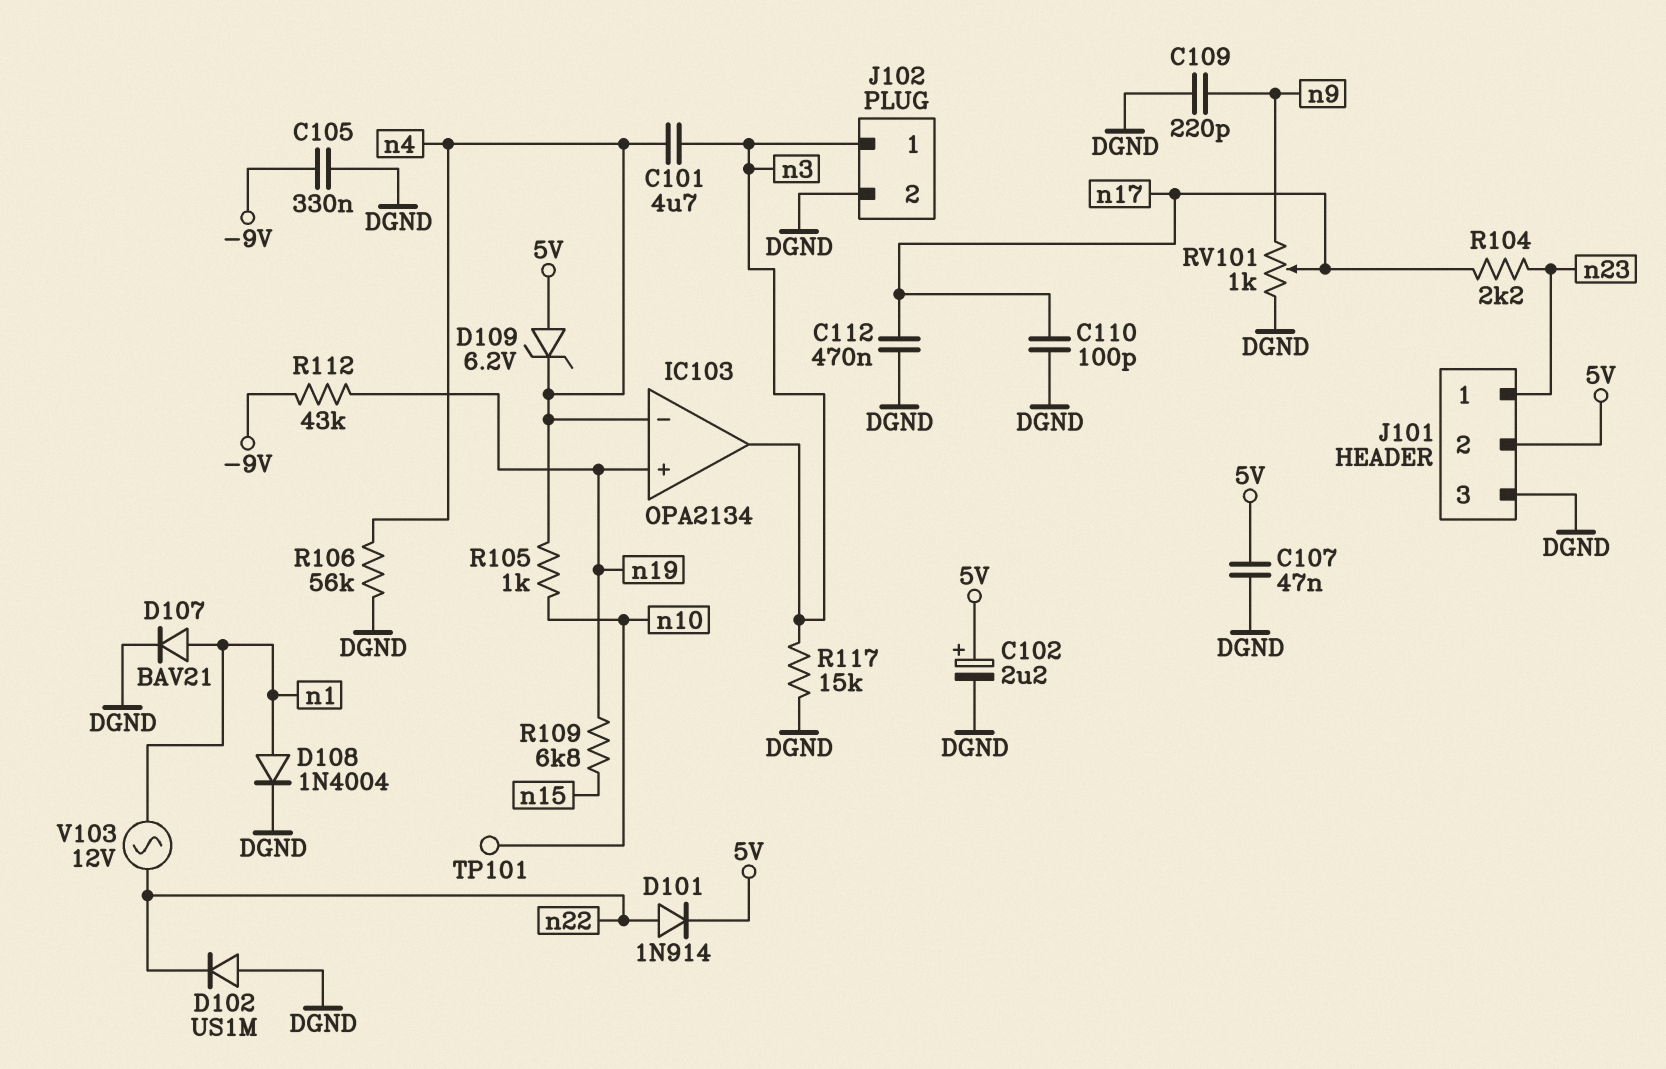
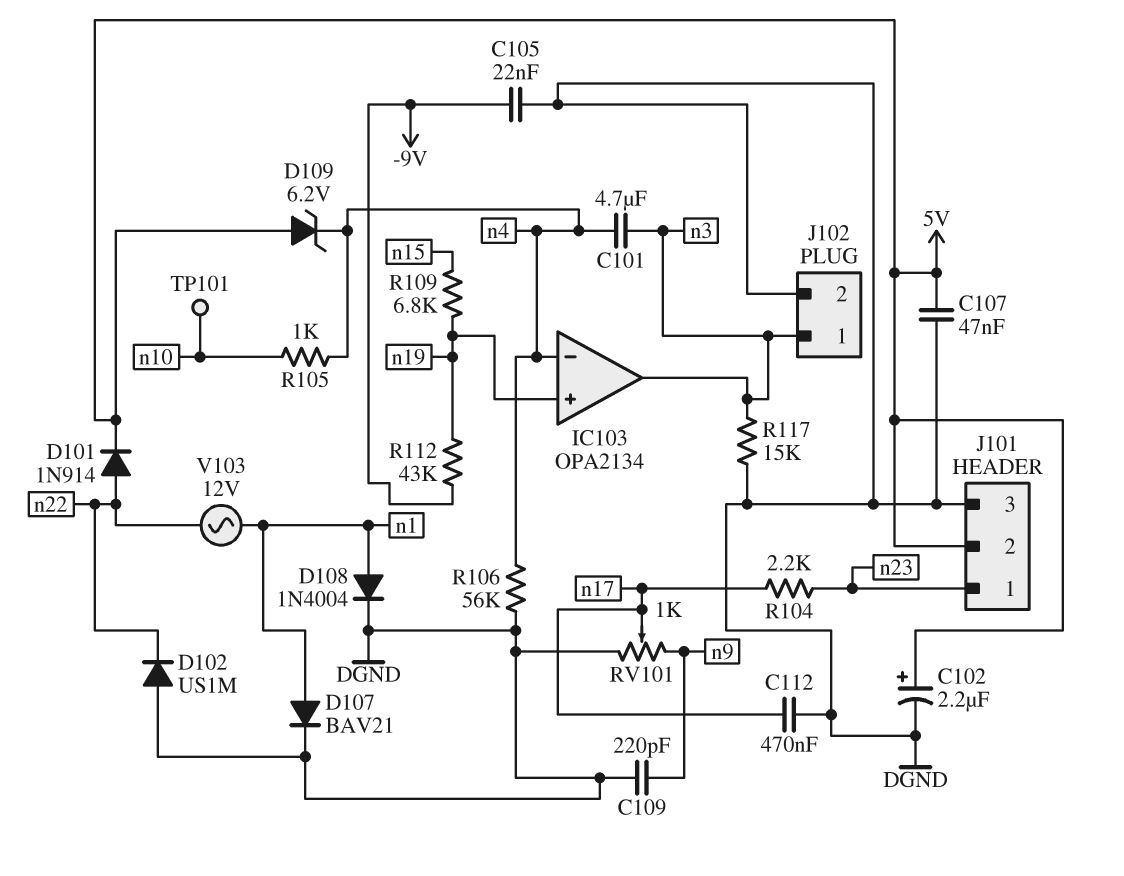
C105: 330nF (-9V, DGND) -> 22nF (-9V, DGND)
C110: 100pF (DGND, n17) -> none

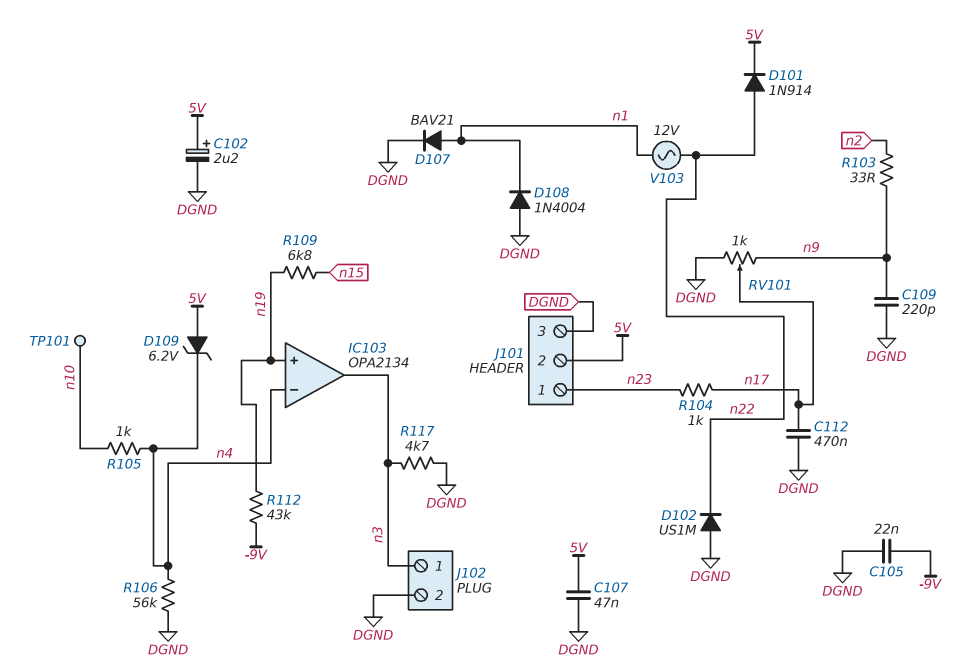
C101: 4.7uF (n3, n4) -> none
D108: diode 1N4004 (A n1, K DGND) -> diode 1N4004 (A DGND, K n1)
R103: none -> 33 (n2, n9)
R104: 2.2k (n17, n23) -> 1k (n17, n23)
R117: 15k (DGND, n3) -> 4.7k (DGND, n3)

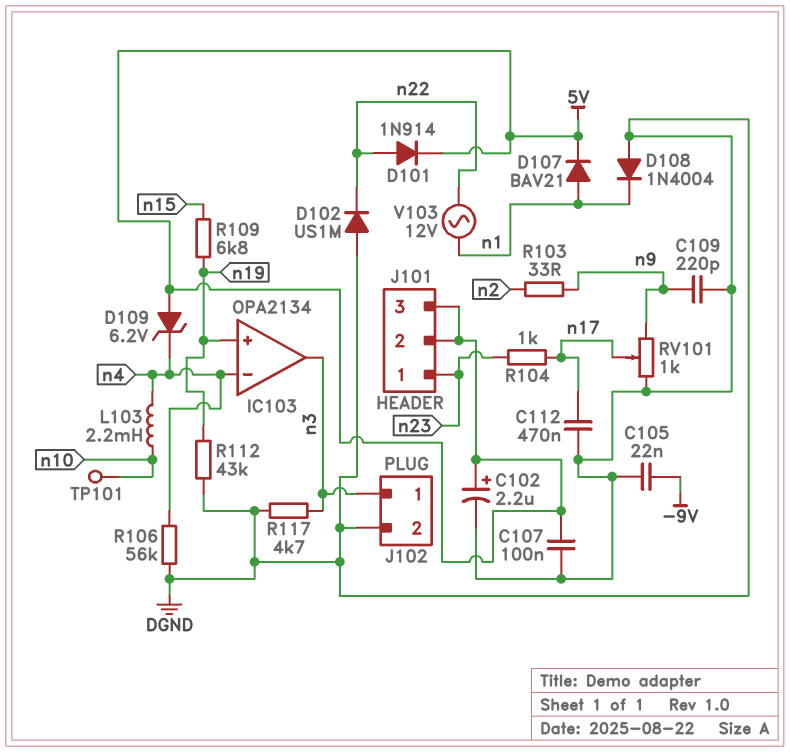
C107: 47nF (5V, DGND) -> 100nF (5V, DGND)
D107: diode BAV21 (A n1, K DGND) -> diode BAV21 (A n1, K 5V)
J101 pin 3: DGND -> 5V
L103: none -> 2.2mH (n4, n10)
R105: 1k (n4, n10) -> none
R112: 43k (-9V, n19) -> 43k (DGND, n19)

